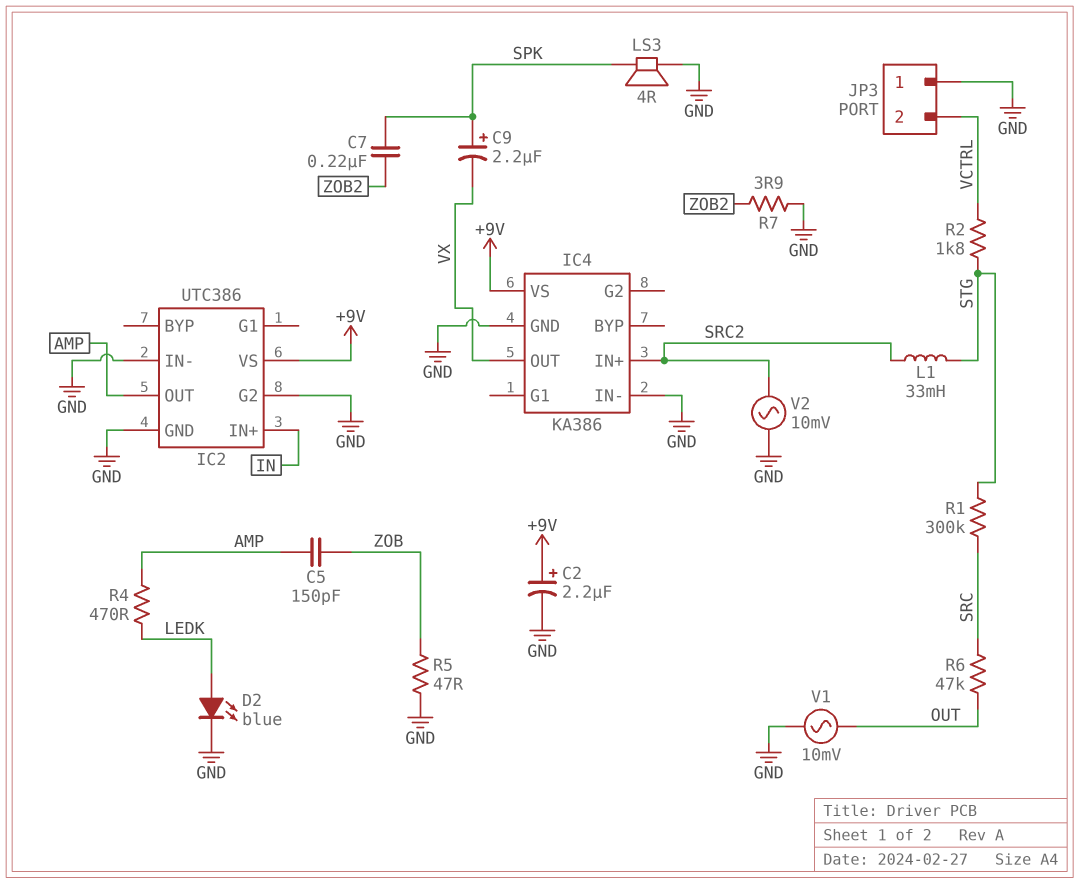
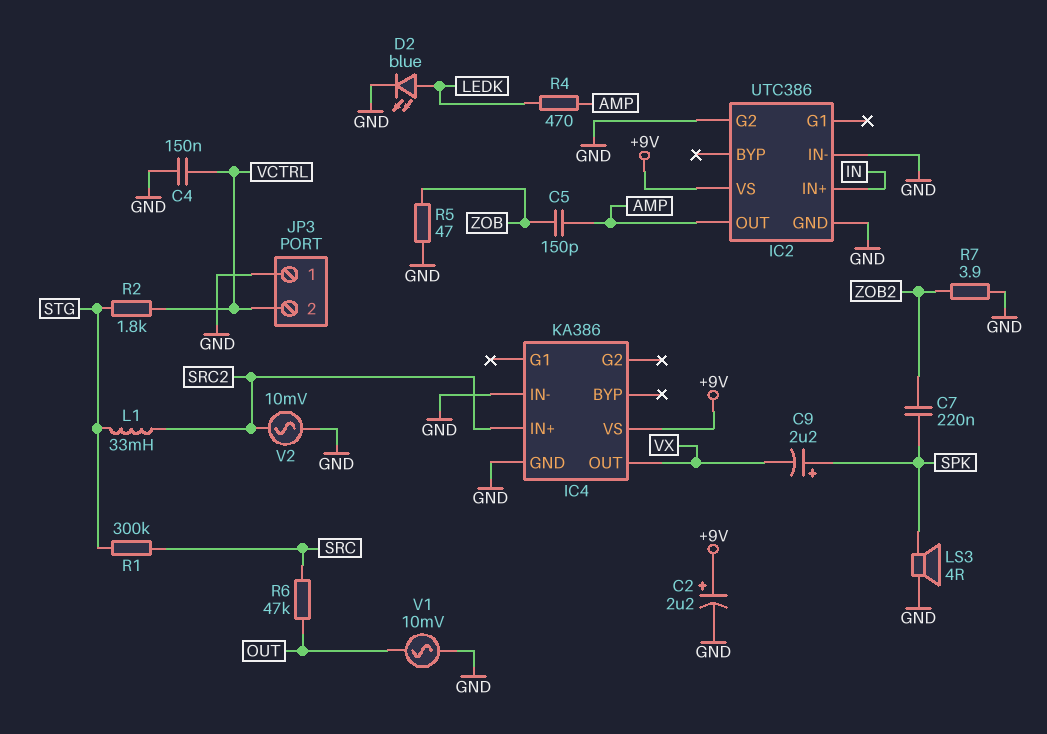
C4: none -> 150nF (GND, VCTRL)

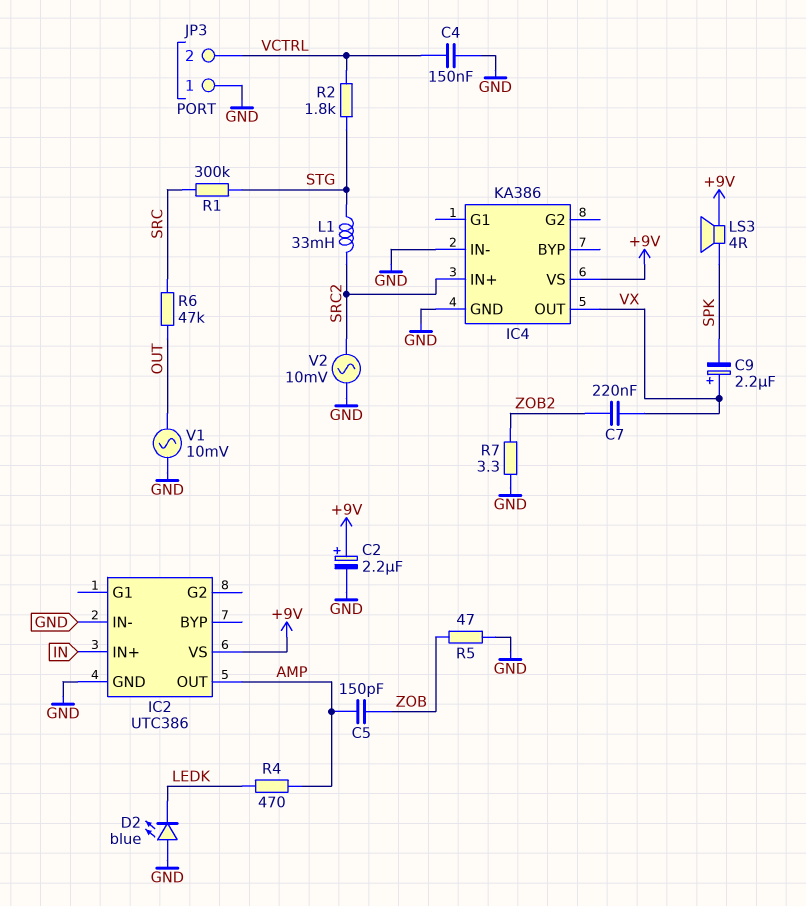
C7: 220nF (SPK, ZOB2) -> 220nF (VX, ZOB2)
C9: 2.2uF (plus SPK, minus VX) -> 2.2uF (plus VX, minus SPK)
D2: LED blue (A LEDK, K GND) -> LED blue (A GND, K LEDK)
IC2 pin G2: GND -> none
LS3: speaker 4R (GND, SPK) -> speaker 4R (+9V, SPK)
R7: 3.9 (GND, ZOB2) -> 3.3 (GND, ZOB2)

